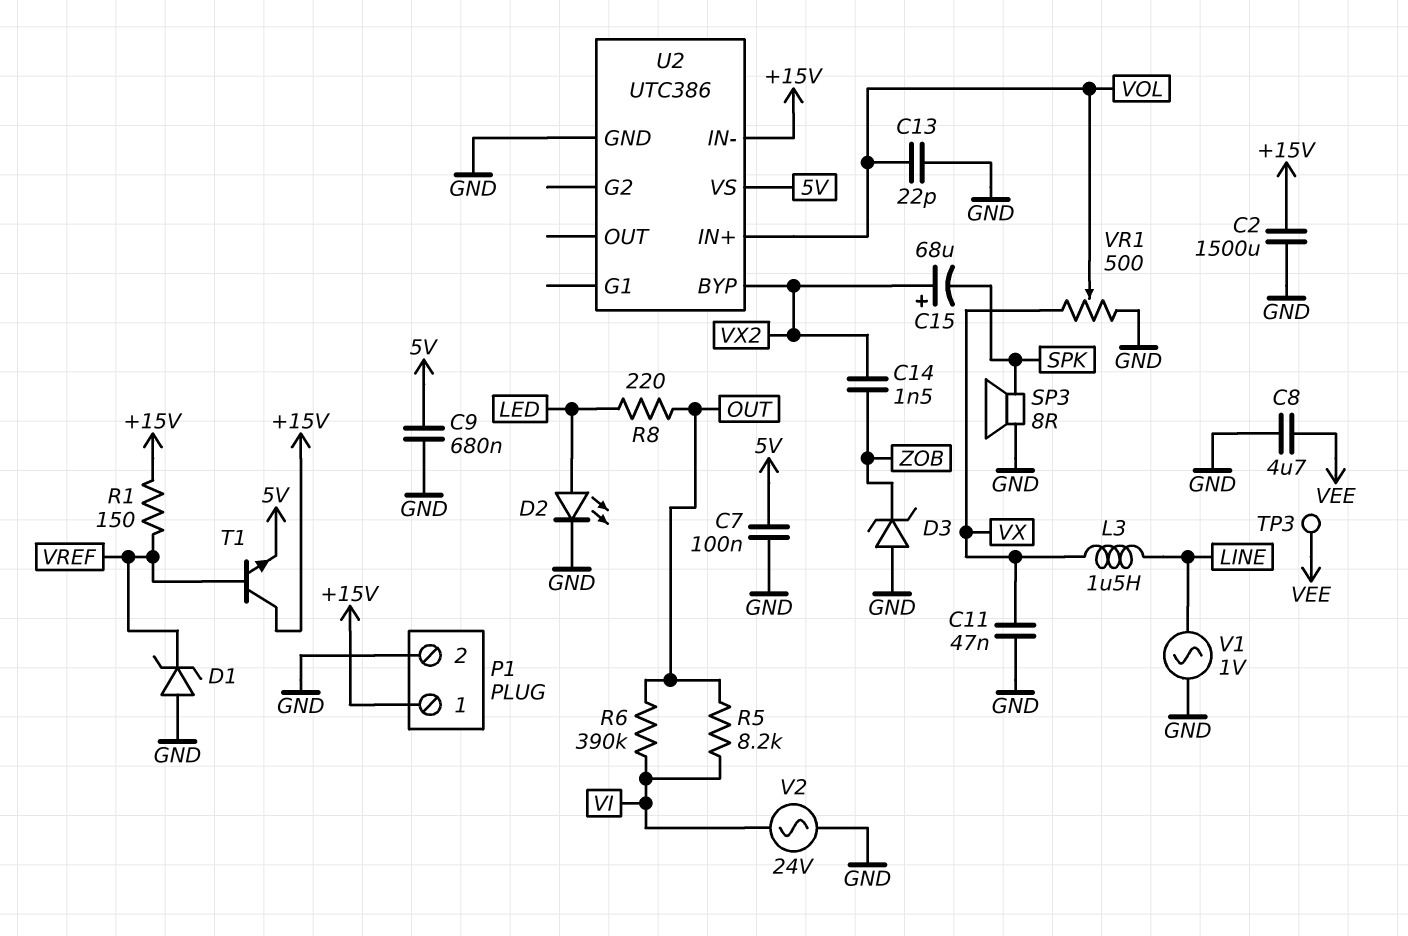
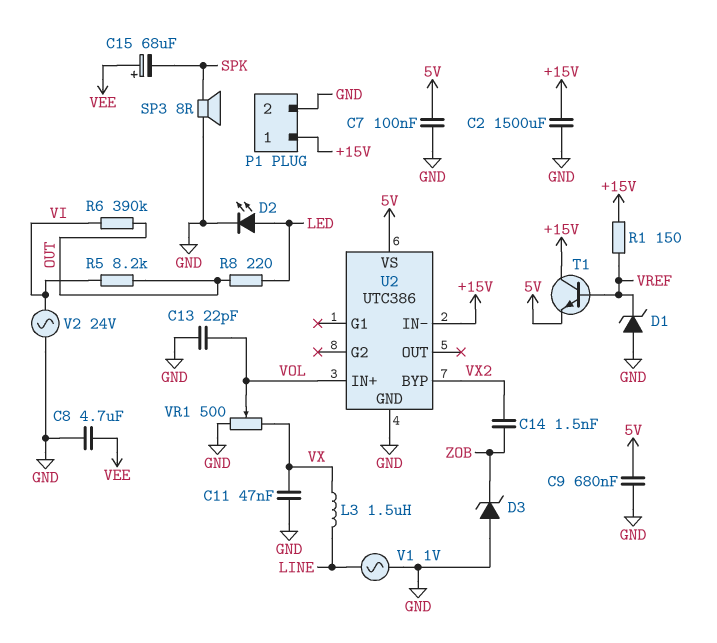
C15: 68uF (plus VX2, minus SPK) -> 68uF (plus VEE, minus SPK)
TP3: test point (VEE) -> none

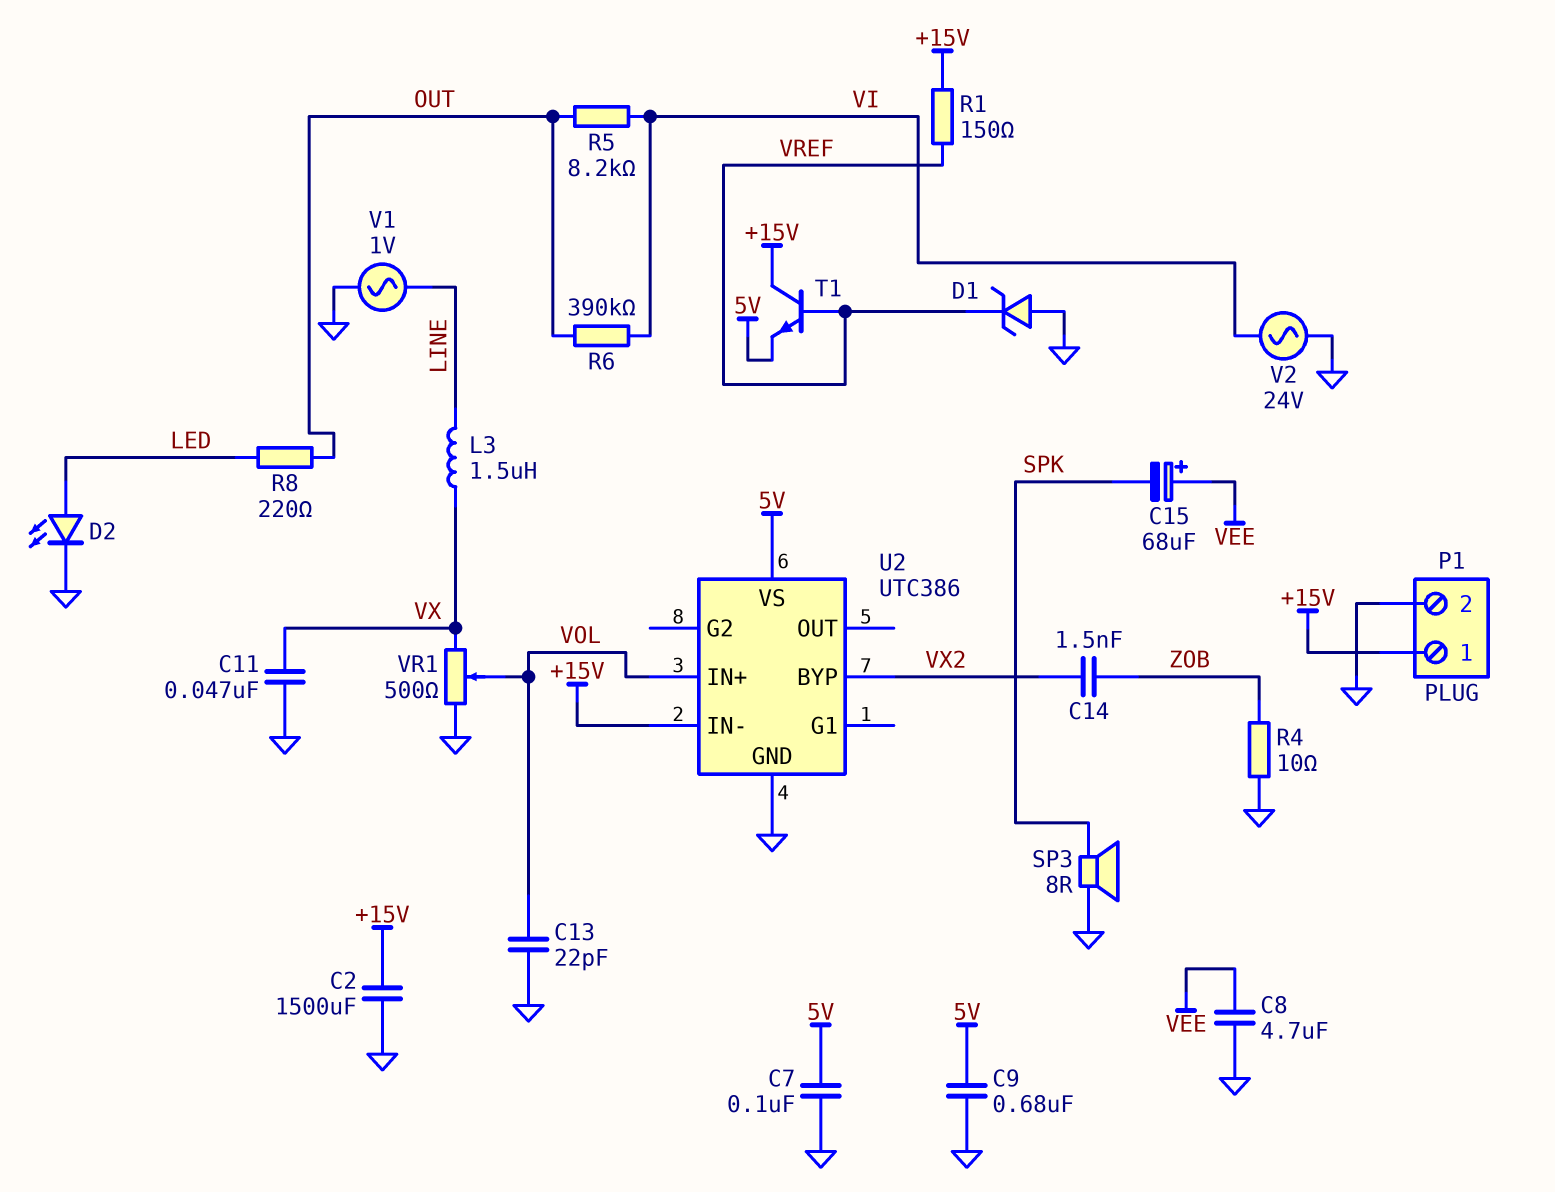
D3: zener (A GND, K ZOB) -> none
R4: none -> 10 (GND, ZOB)

